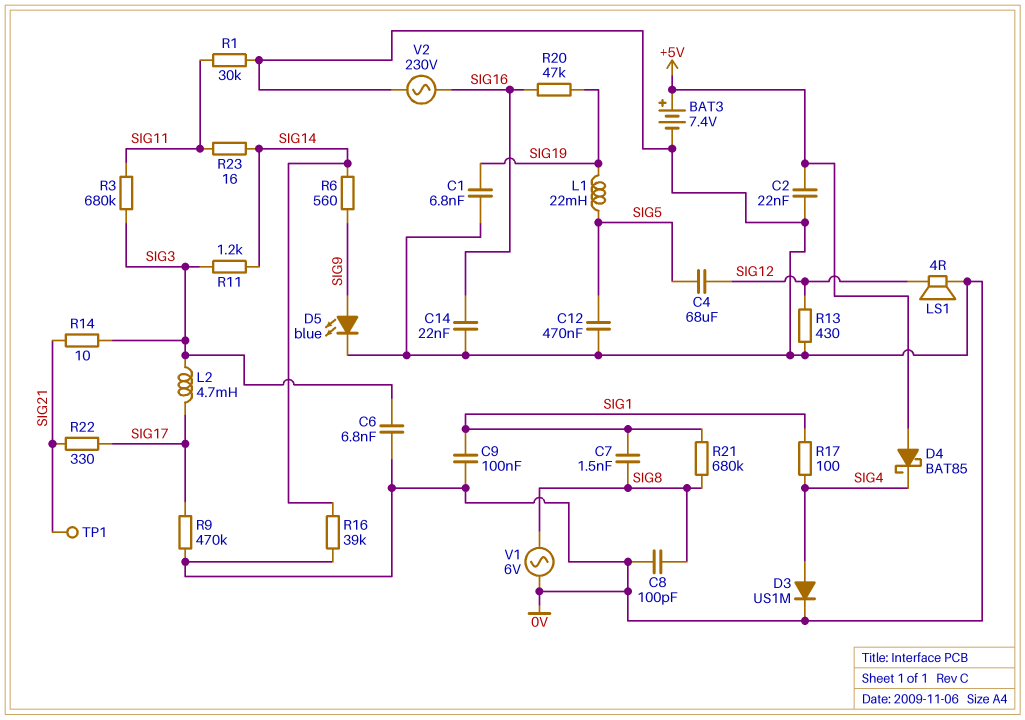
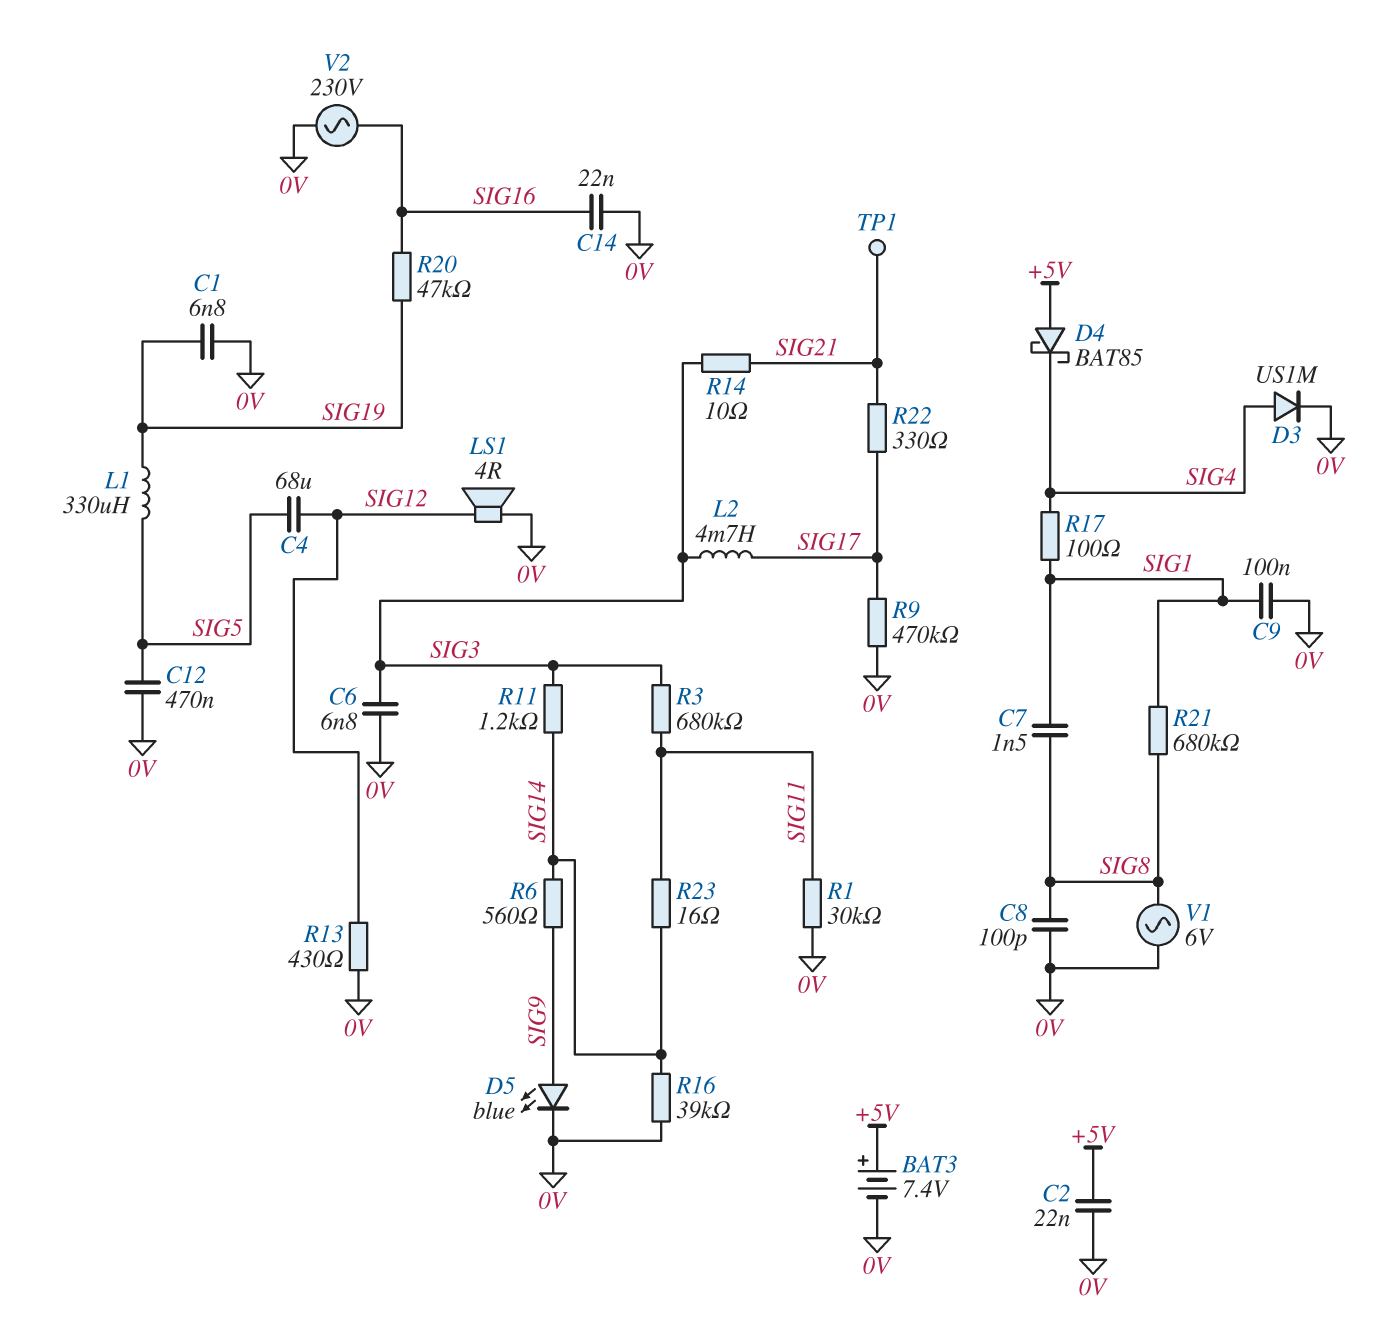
L1: 22mH (SIG5, SIG19) -> 330uH (SIG5, SIG19)

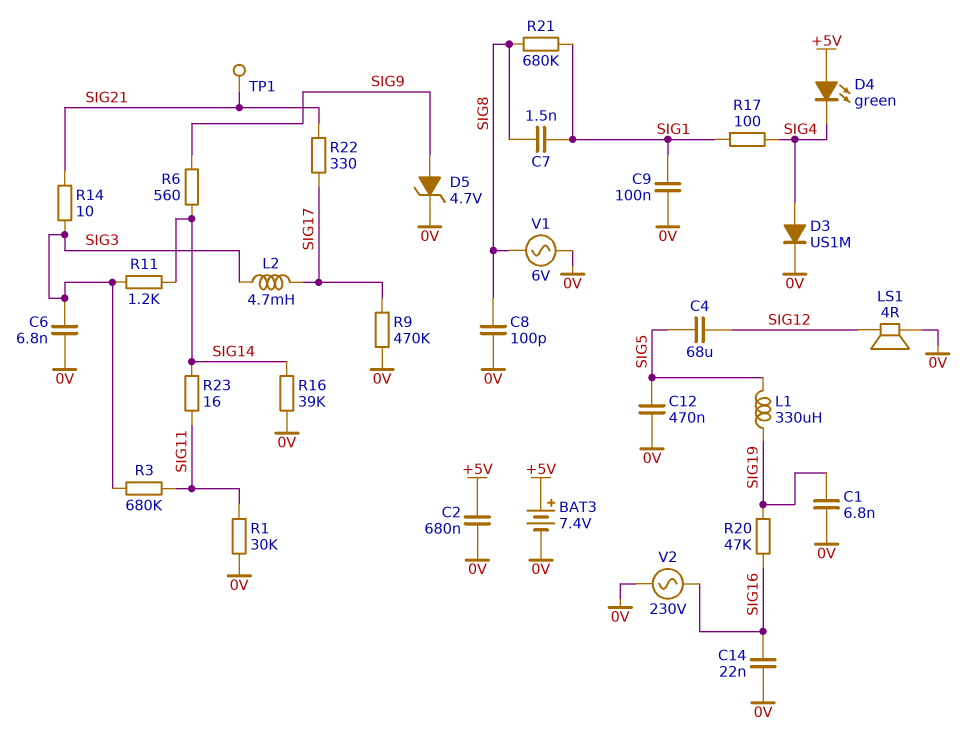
C2: 22nF (+5V, 0V) -> 680nF (+5V, 0V)
D4: schottky BAT85 (A +5V, K SIG4) -> LED green (A +5V, K SIG4)
D5: LED blue (A SIG9, K 0V) -> zener 4.7V (A SIG9, K 0V)
R13: 430 (0V, SIG12) -> none

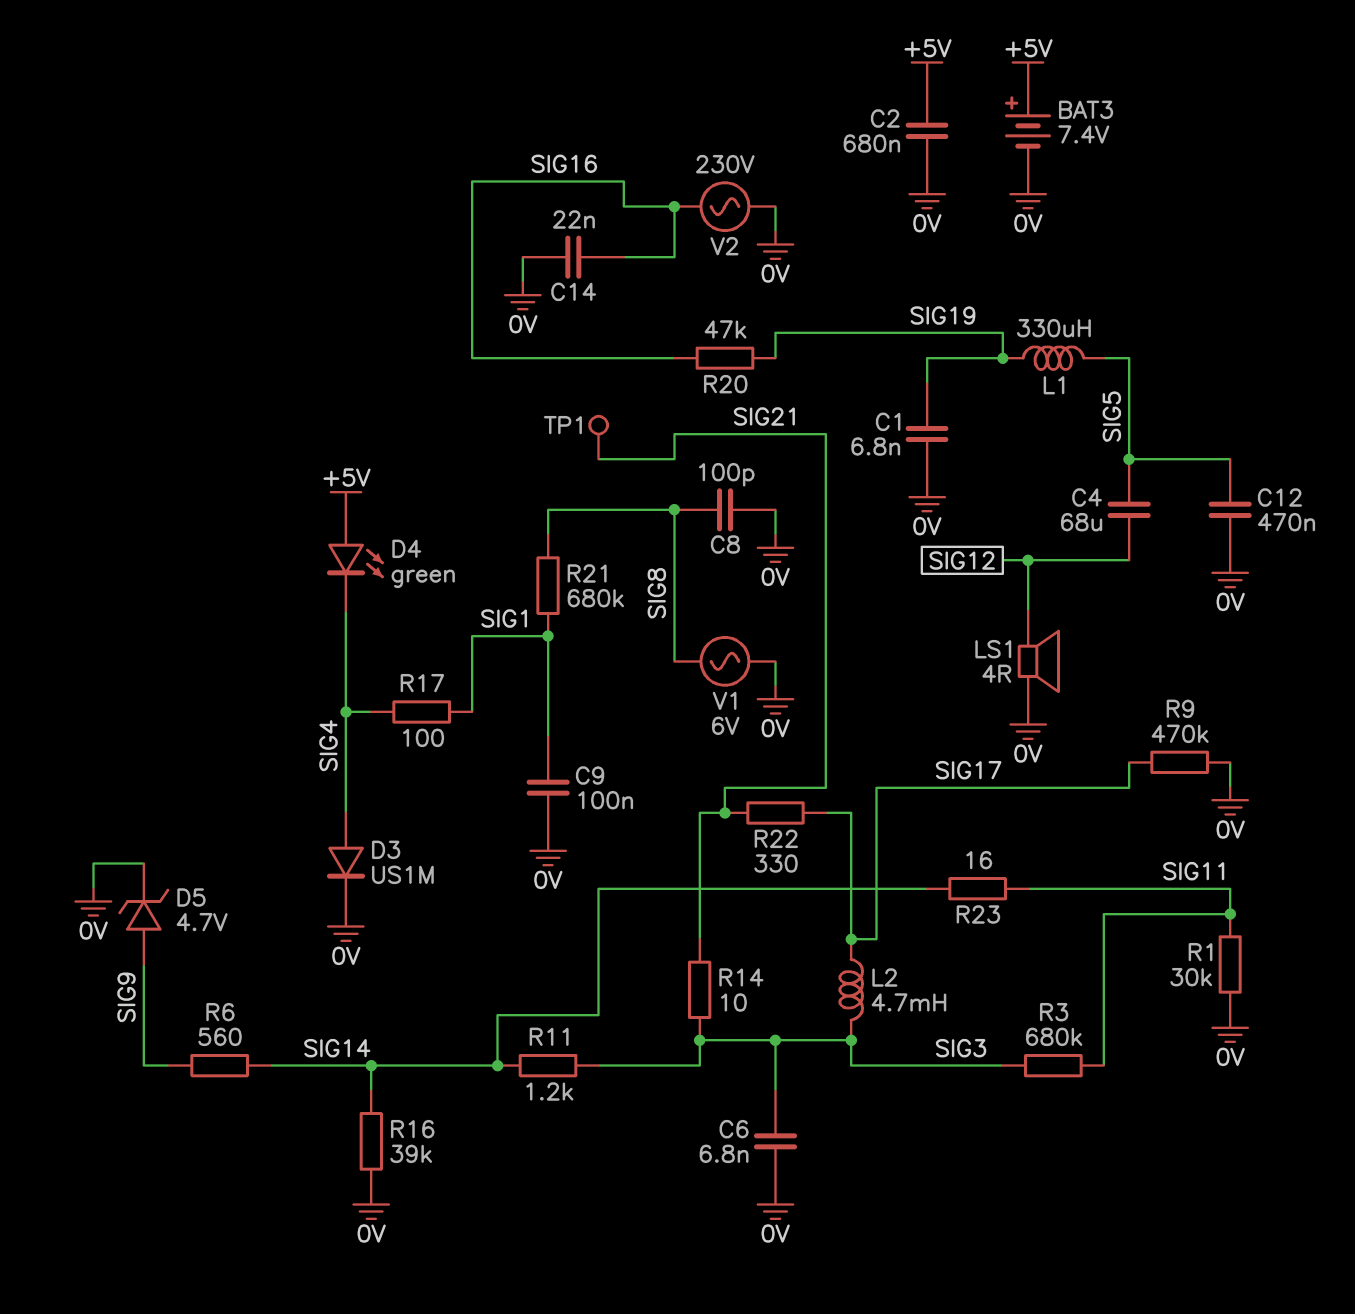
C7: 1.5nF (SIG1, SIG8) -> none

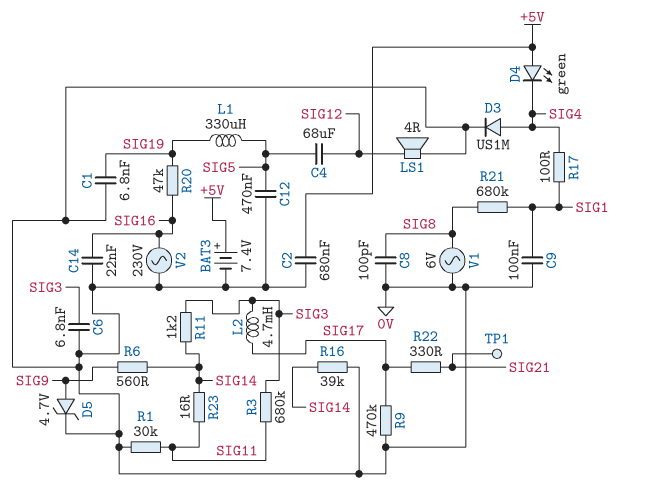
R14: 10 (SIG3, SIG21) -> none

